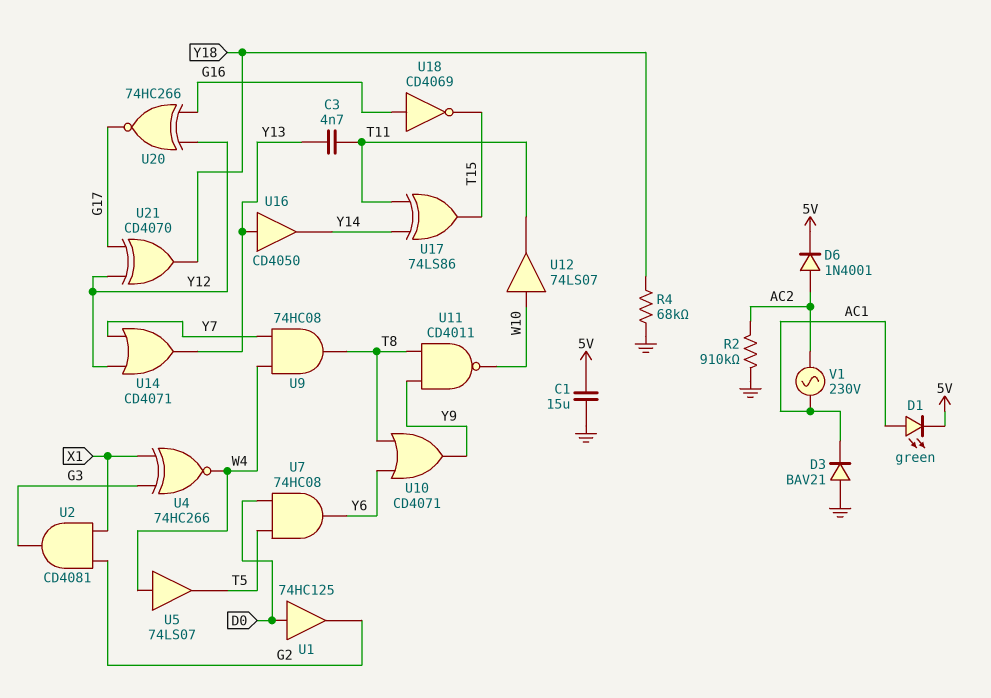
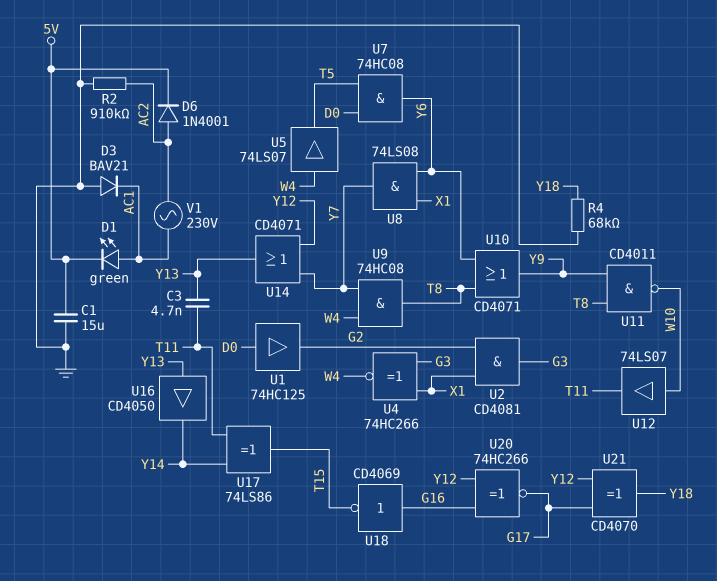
U8: none -> AND 74LS08 (in X1, in Y6, out Y7)

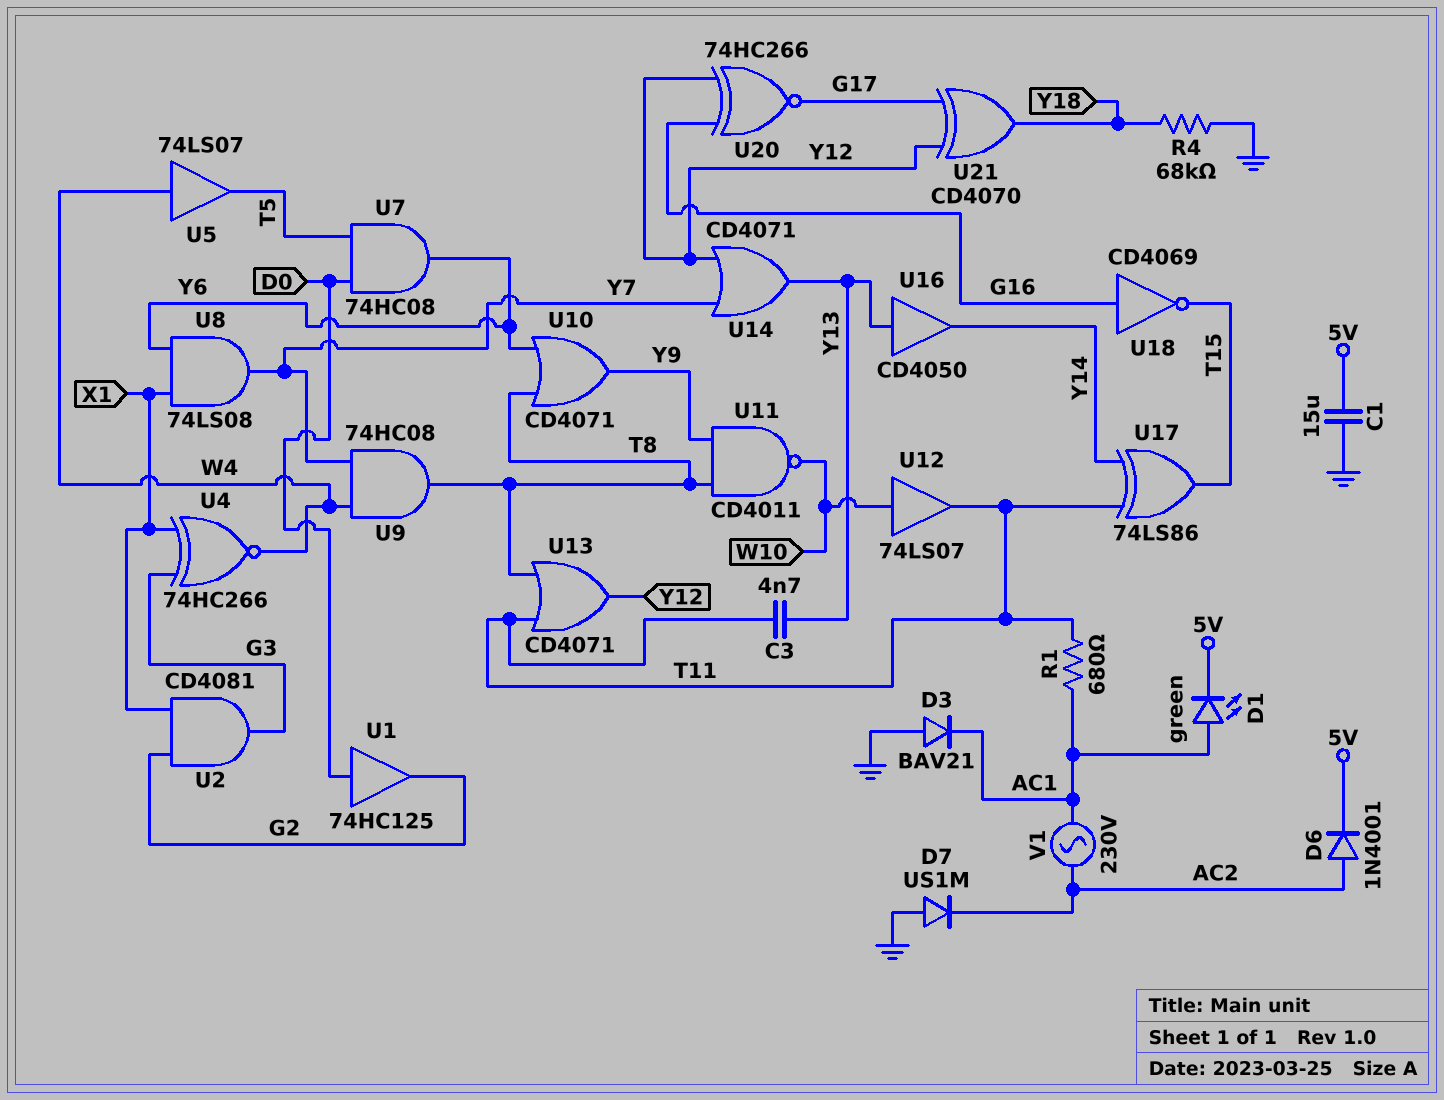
D7: none -> diode US1M (A GND, K AC2)
R1: none -> 680 (AC1, T11)
R2: 910k (AC2, GND) -> none
U13: none -> OR CD4071 (in T8, in T11, out Y12)

